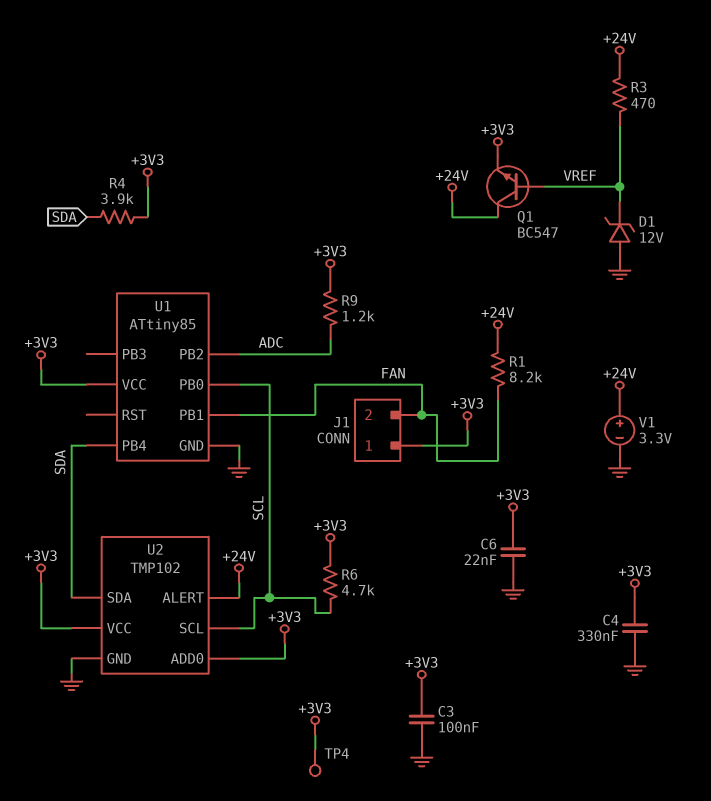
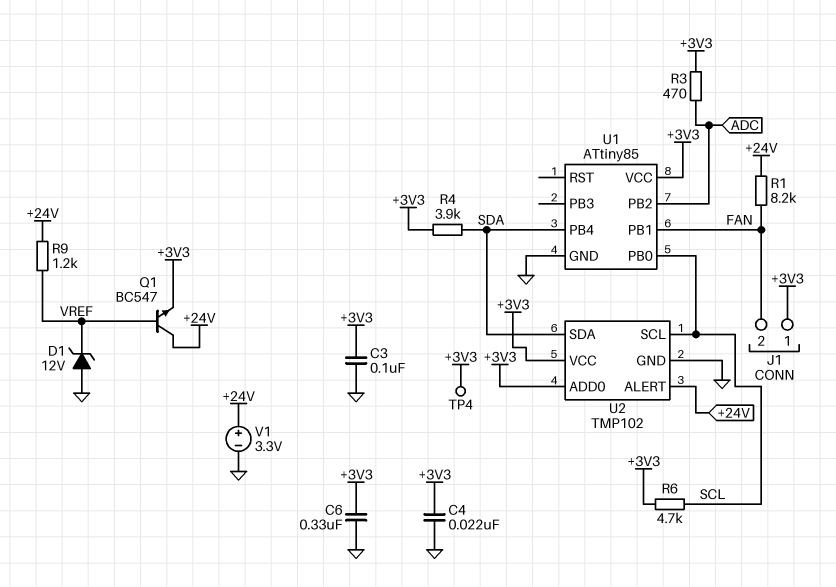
C4: 330nF (+3V3, GND) -> 22nF (+3V3, GND)
C6: 22nF (+3V3, GND) -> 330nF (+3V3, GND)
R3: 470 (+24V, VREF) -> 470 (+3V3, ADC)
R9: 1.2k (+3V3, ADC) -> 1.2k (+24V, VREF)

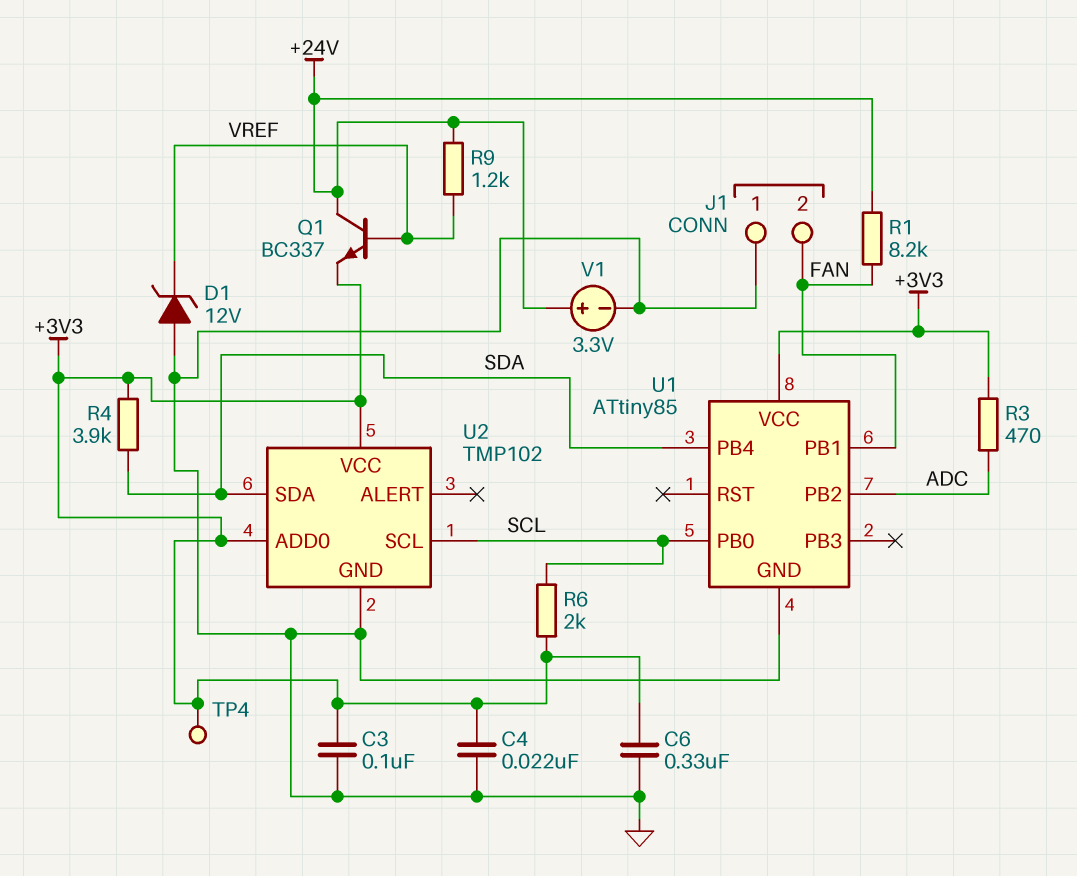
J1 pin 1: +3V3 -> GND
Q1: NPN BC547 (B VREF, C +24V, E +3V3) -> NPN BC337 (B VREF, C +24V, E +3V3)
R6: 4.7k (+3V3, SCL) -> 2k (+3V3, SCL)
U2 pin ALERT: +24V -> none

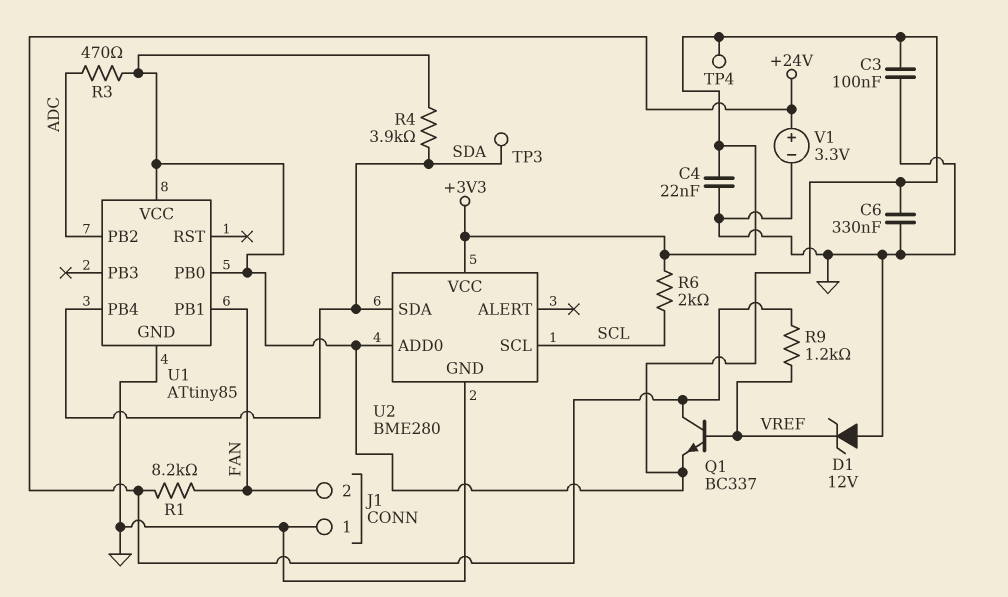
TP3: none -> test point (SDA)
U1 pin PB0: SCL -> +3V3
U2: TMP102 -> BME280

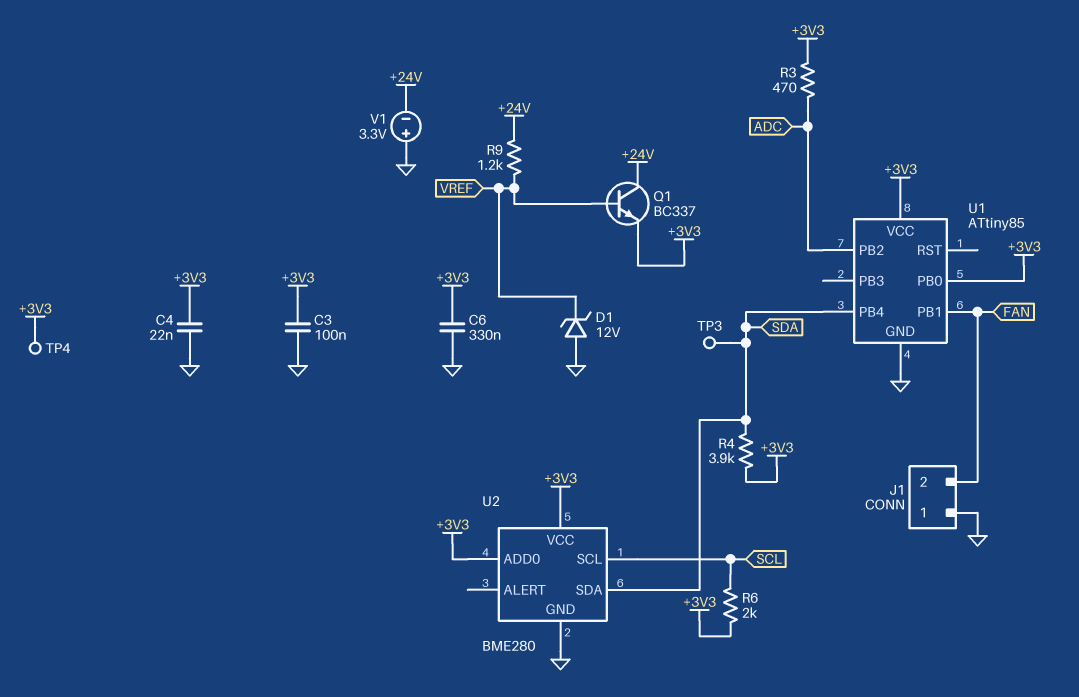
R1: 8.2k (+24V, FAN) -> none
V1: 3.3V (plus +24V, minus GND) -> 3.3V (plus GND, minus +24V)

